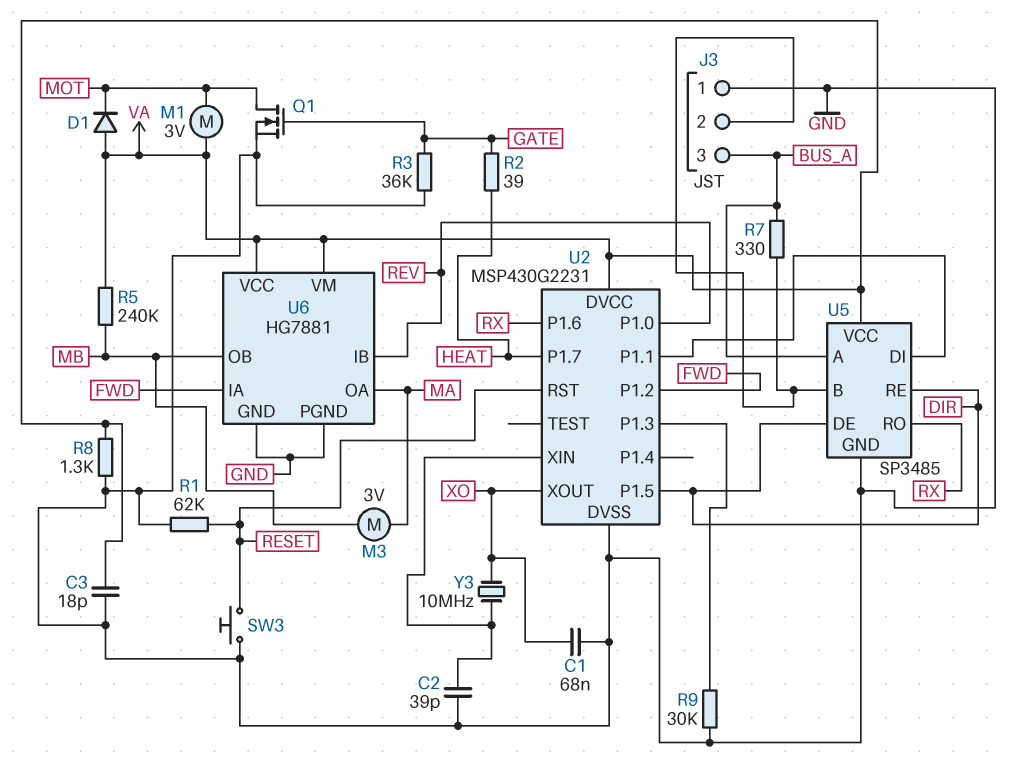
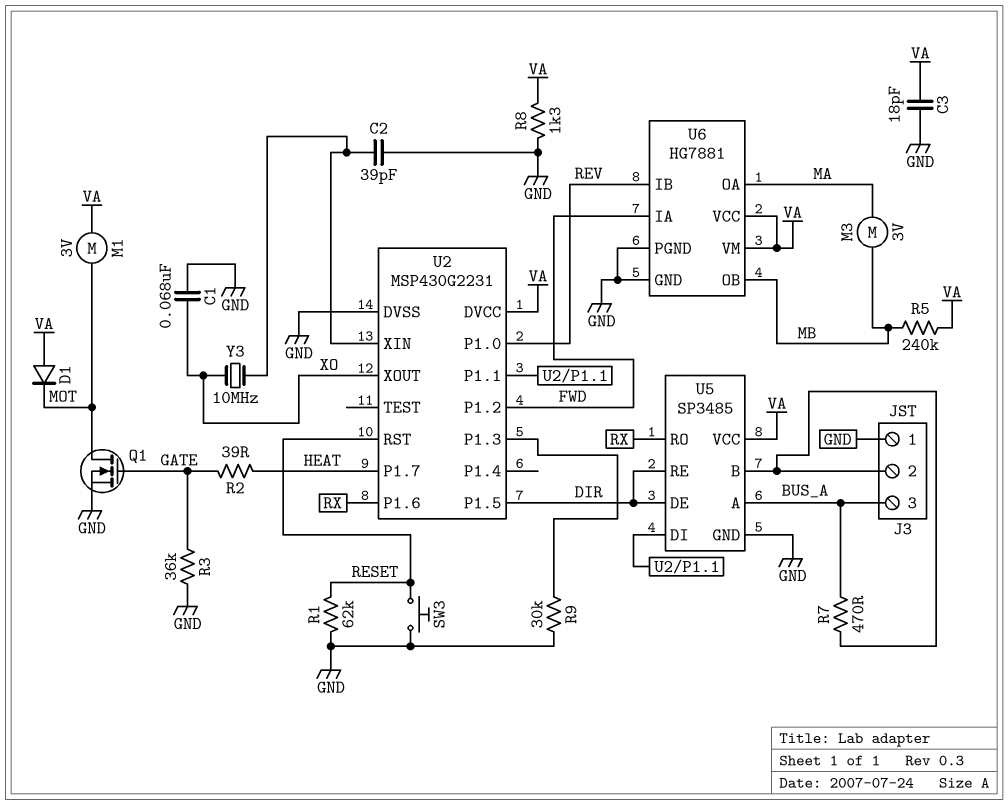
R7: 330 (BUS_A, J3/2) -> 470 (BUS_A, J3/2)

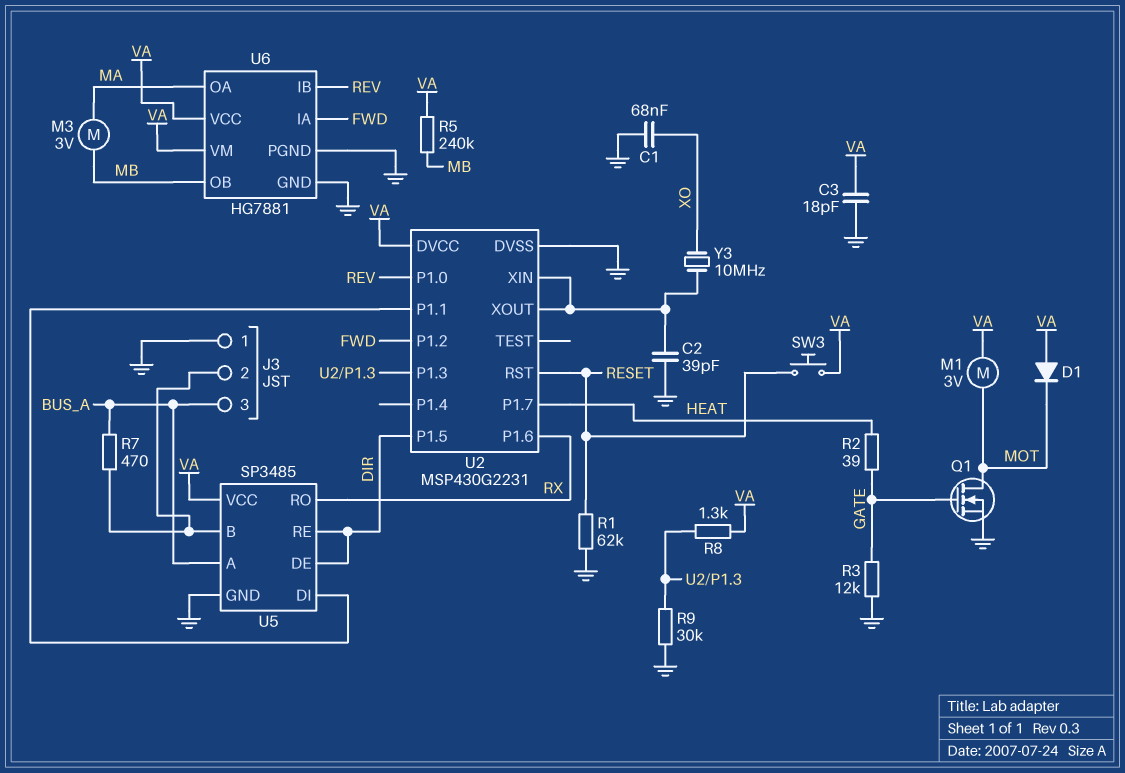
R3: 36k (GATE, GND) -> 12k (GATE, GND)
R8: 1.3k (GND, VA) -> 1.3k (U2/P1.3, VA)
SW3: button (GND, RESET) -> button (RESET, VA)
U2 pin XOUT: XO -> U2/XIN

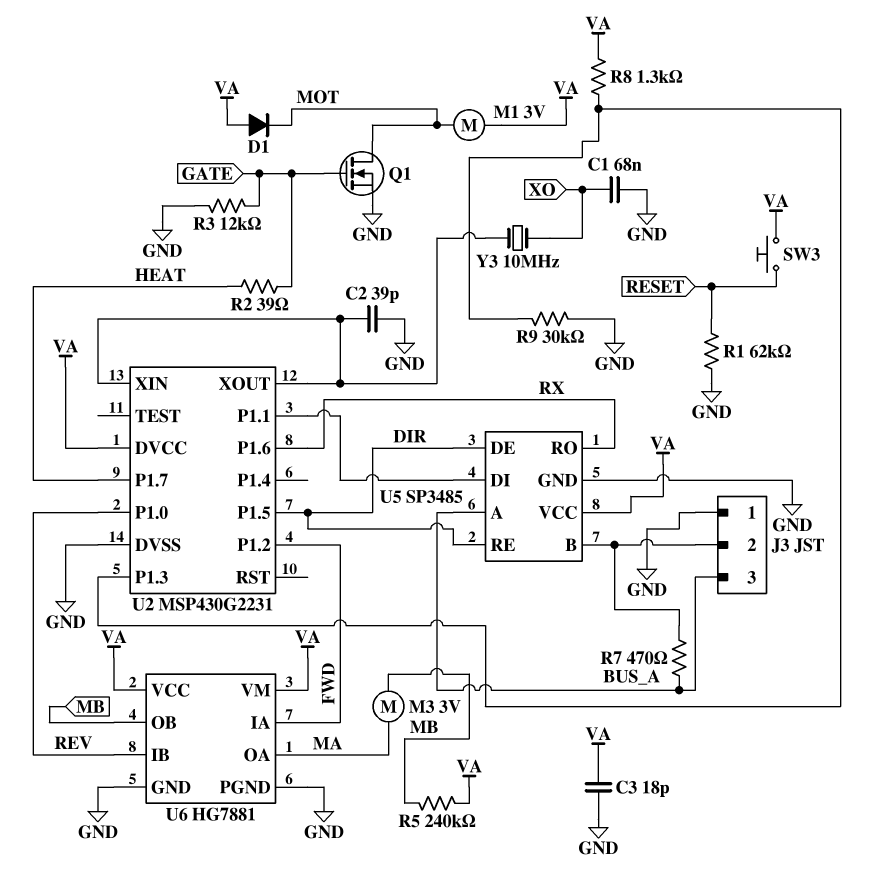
U2 pin RST: RESET -> none

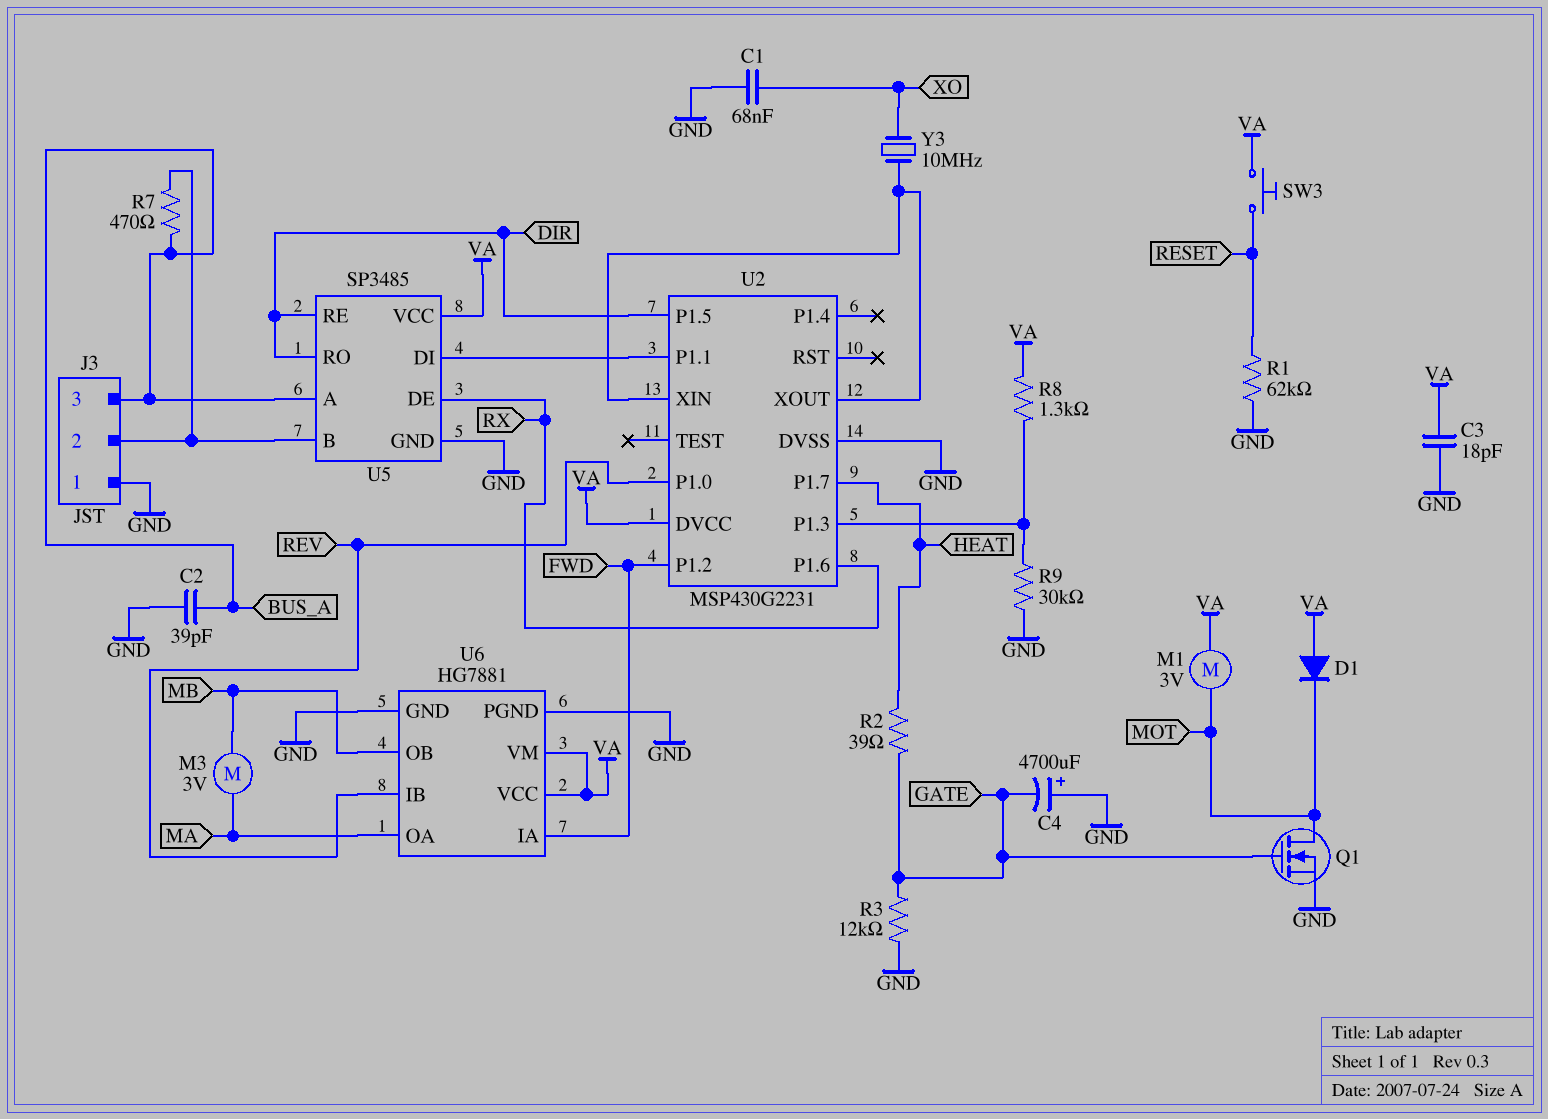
C2: 39pF (GND, U2/XIN) -> 39pF (BUS_A, GND)
C4: none -> 4700uF (plus GND, minus GATE)
R5: 240k (MB, VA) -> none
U5 pin DE: DIR -> RX
U5 pin RO: RX -> DIR

